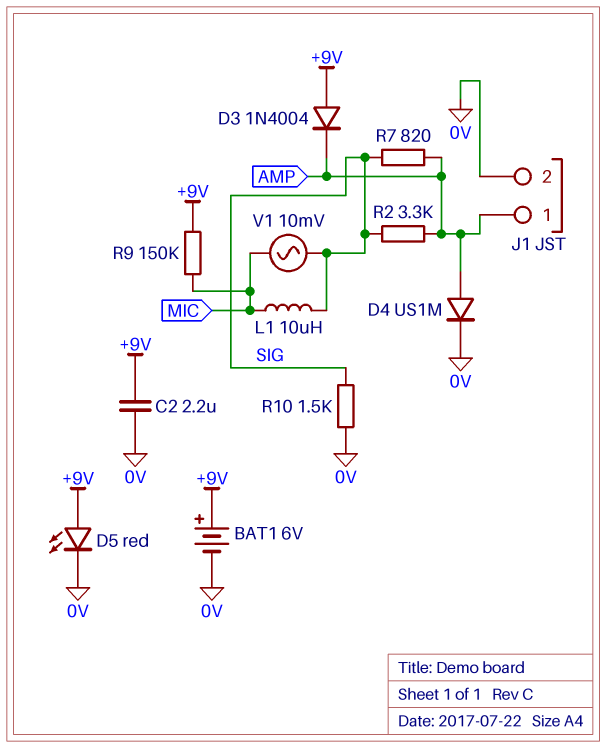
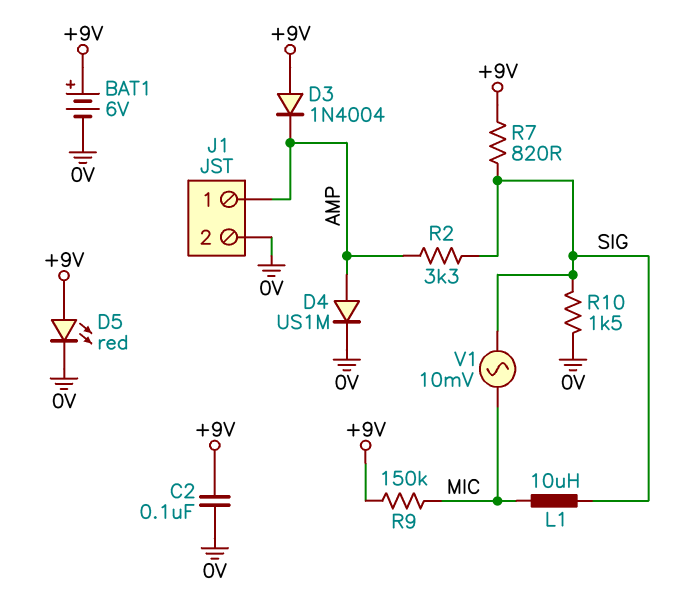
C2: 2.2uF (+9V, 0V) -> 100nF (+9V, 0V)
R7: 820 (AMP, SIG) -> 820 (+9V, SIG)

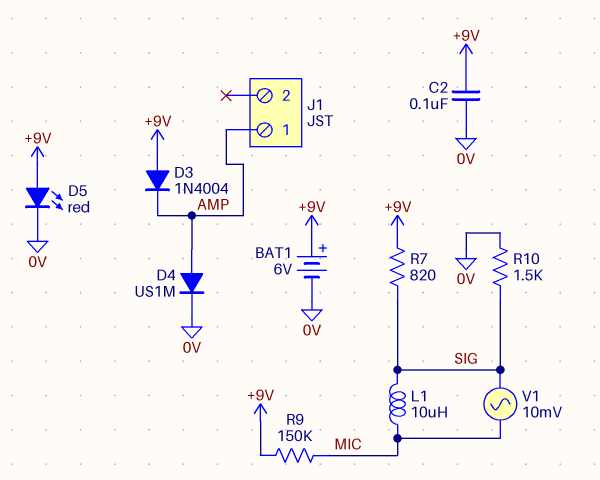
J1 pin 2: 0V -> none
R2: 3.3k (AMP, SIG) -> none

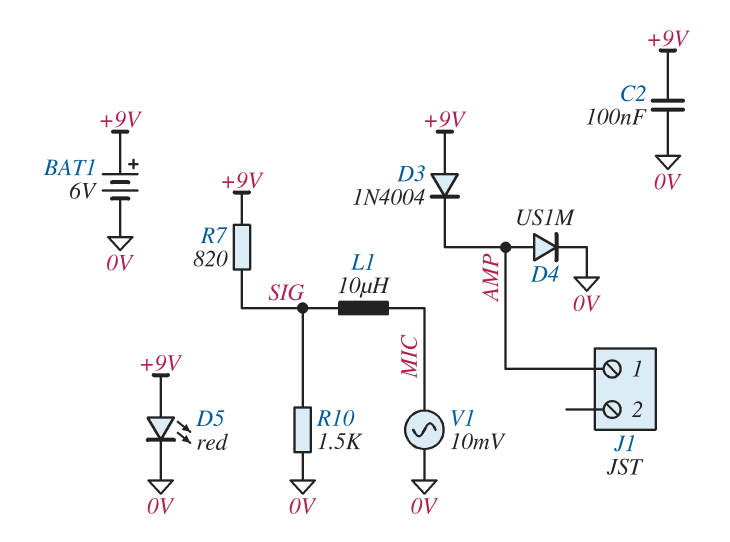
R9: 150k (+9V, MIC) -> none
V1: AC 10mV (MIC, SIG) -> AC 10mV (0V, MIC)

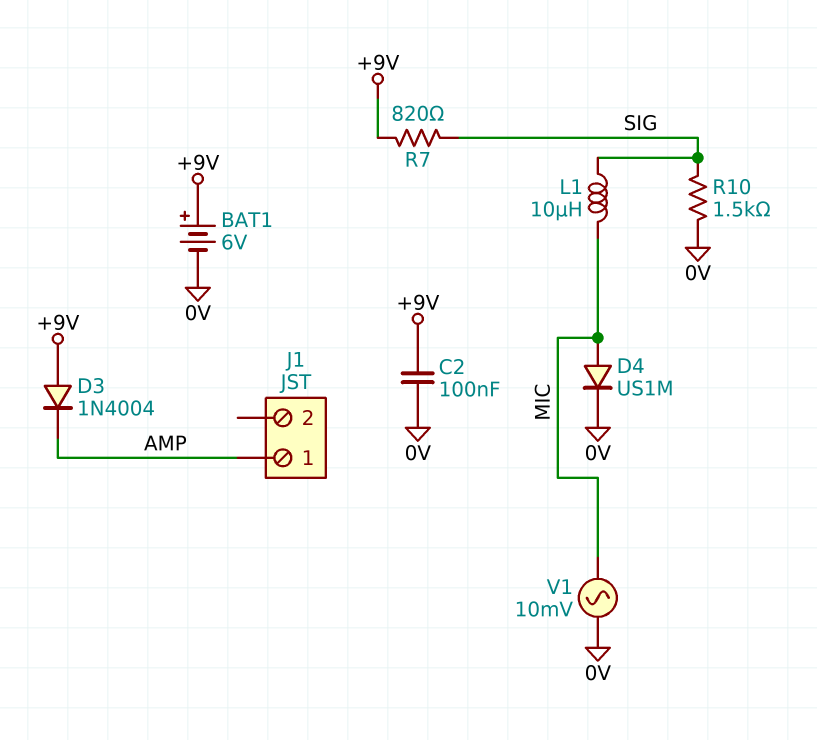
D4: diode US1M (A AMP, K 0V) -> diode US1M (A MIC, K 0V)
D5: LED red (A +9V, K 0V) -> none

